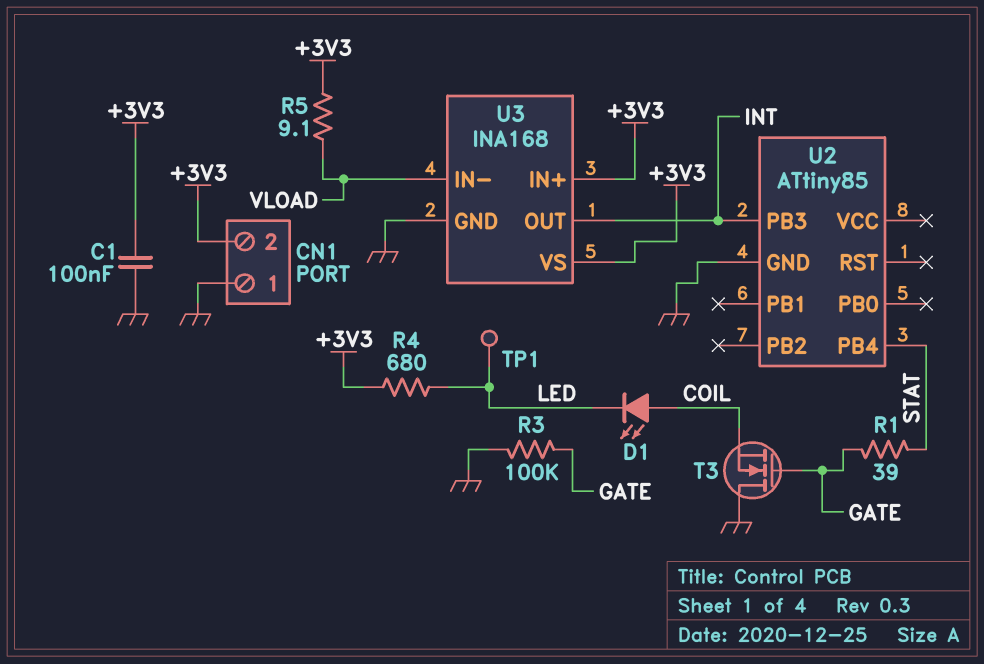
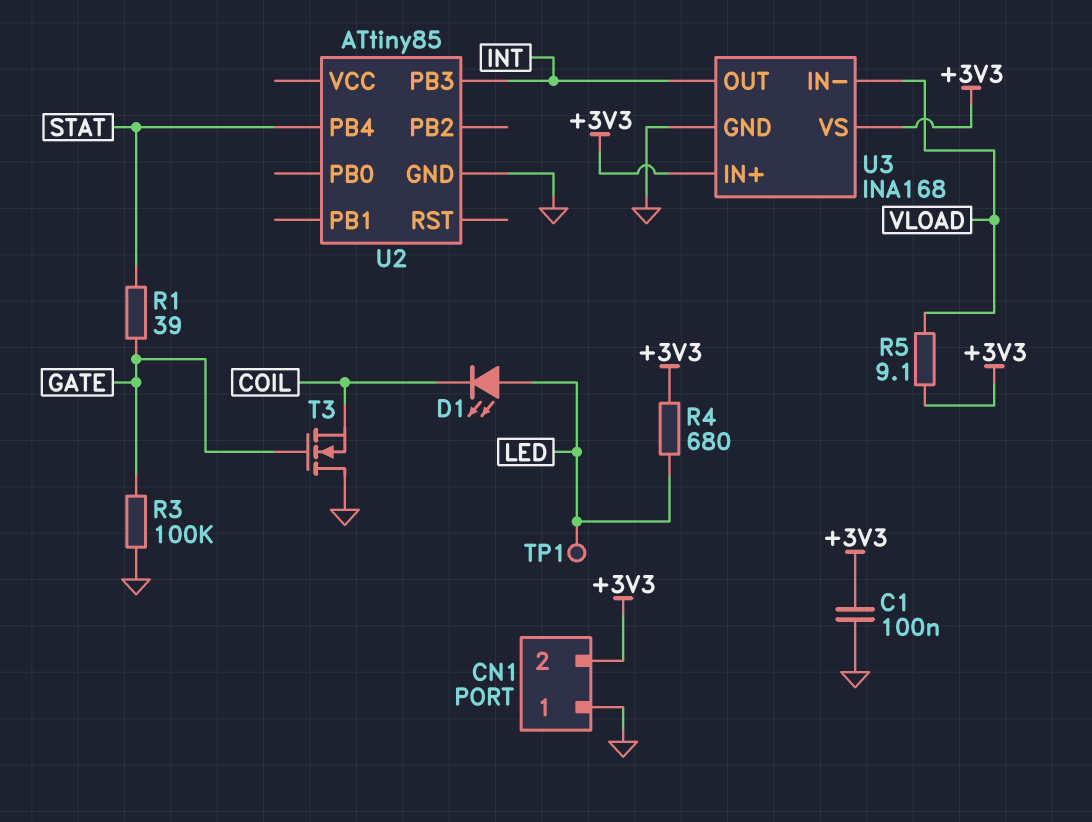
D1: LED (A COIL, K LED) -> LED (A LED, K COIL)

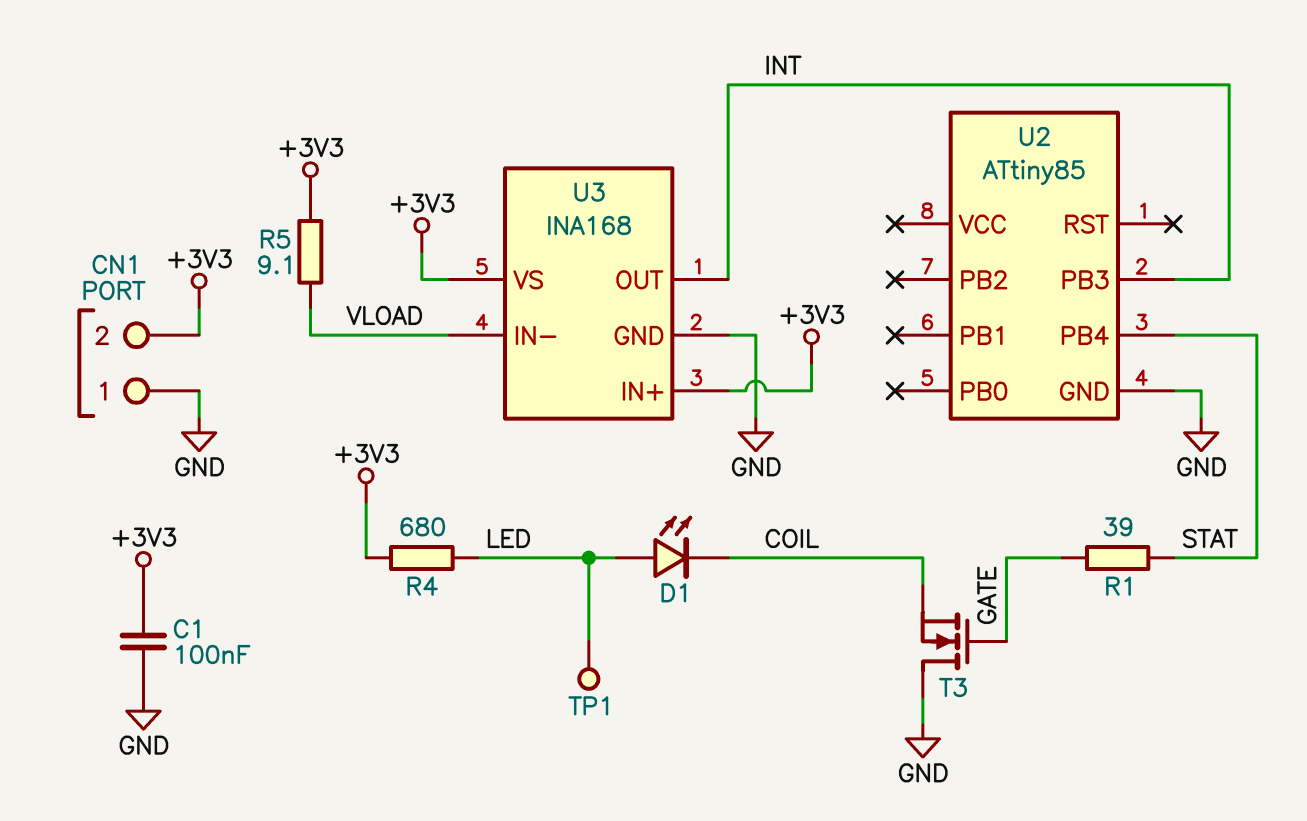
R3: 100k (GATE, GND) -> none

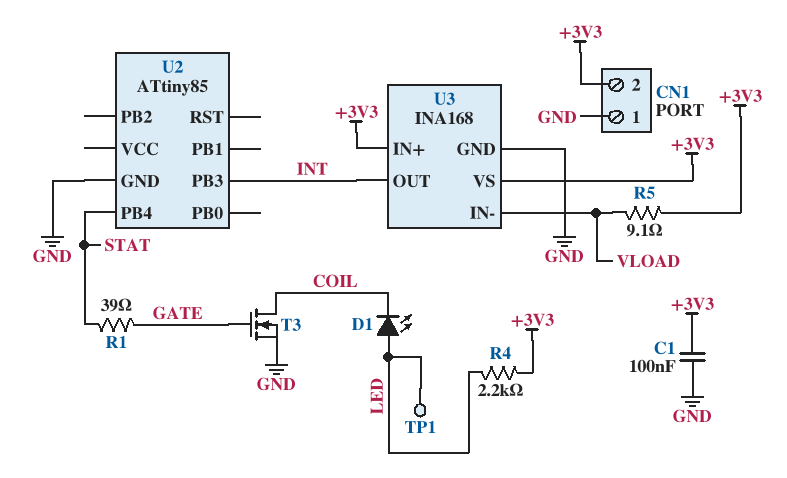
R4: 680 (+3V3, LED) -> 2.2k (+3V3, LED)
T3: NMOS (G GATE, D GND, S COIL) -> NMOS (G GATE, D COIL, S GND)

